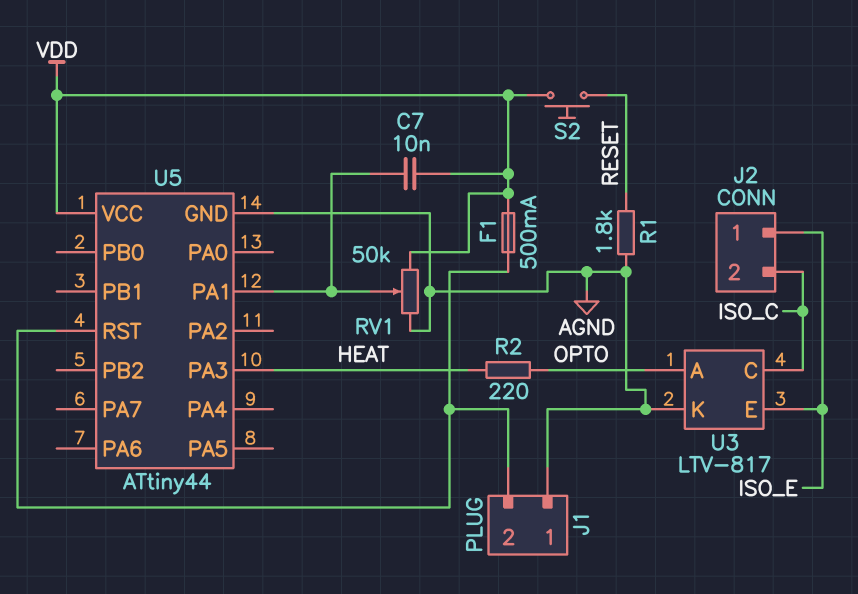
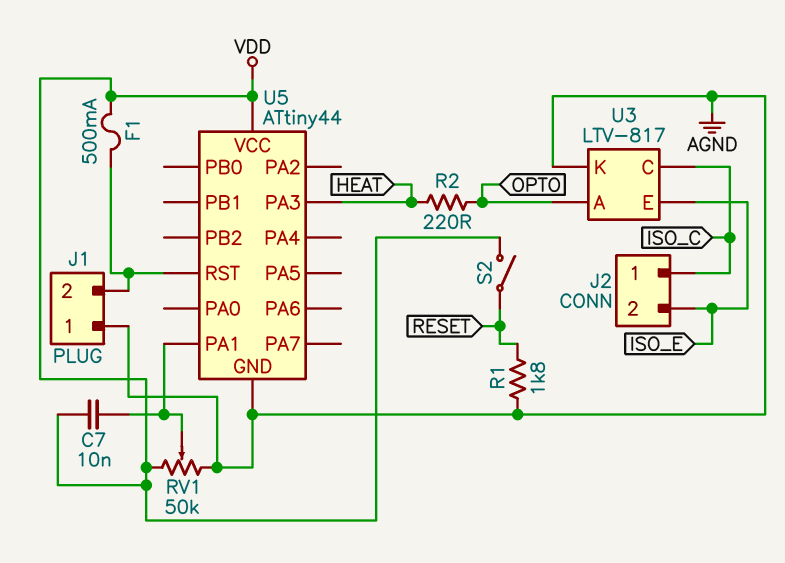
J2 pin 1: ISO_E -> ISO_C
J2 pin 2: ISO_C -> ISO_E
S2: button (RESET, VDD) -> switch (RESET, VDD)

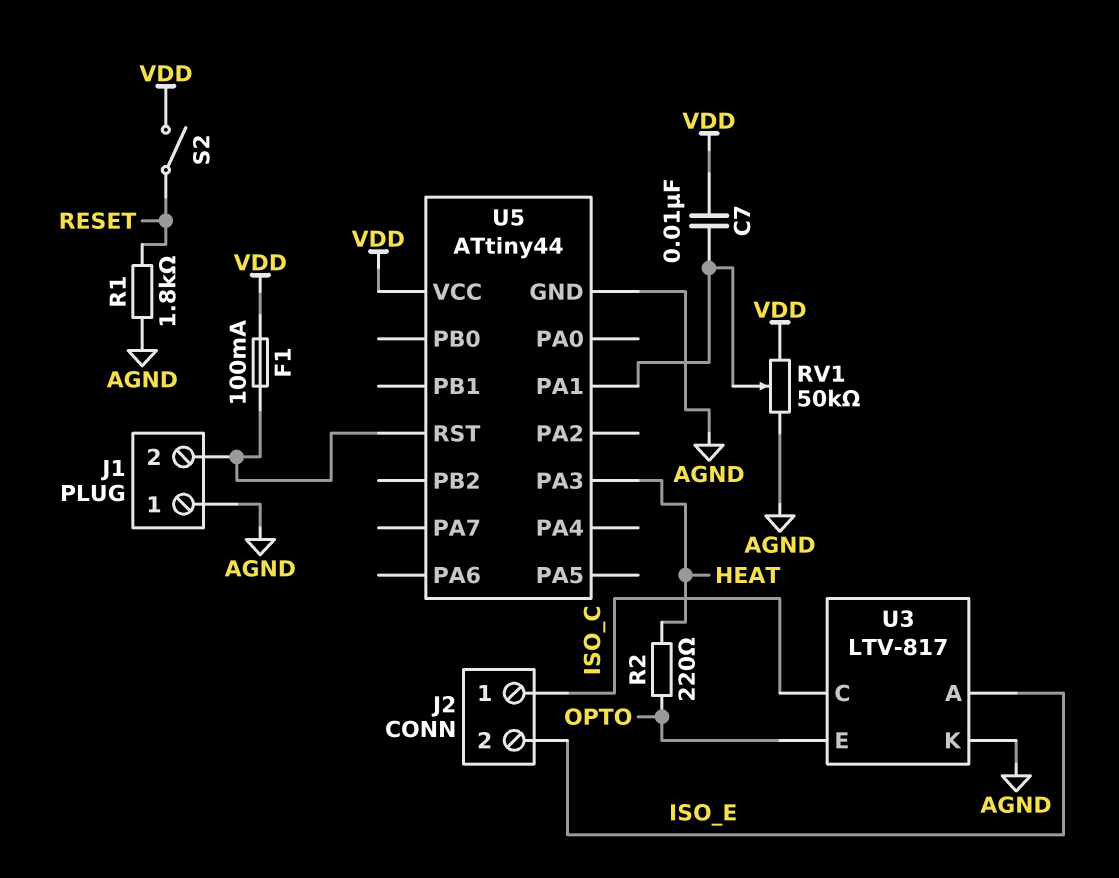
F1: 500mA (J1/2, VDD) -> 100mA (J1/2, VDD)
U3 pin A: OPTO -> ISO_E
U3 pin E: ISO_E -> OPTO

